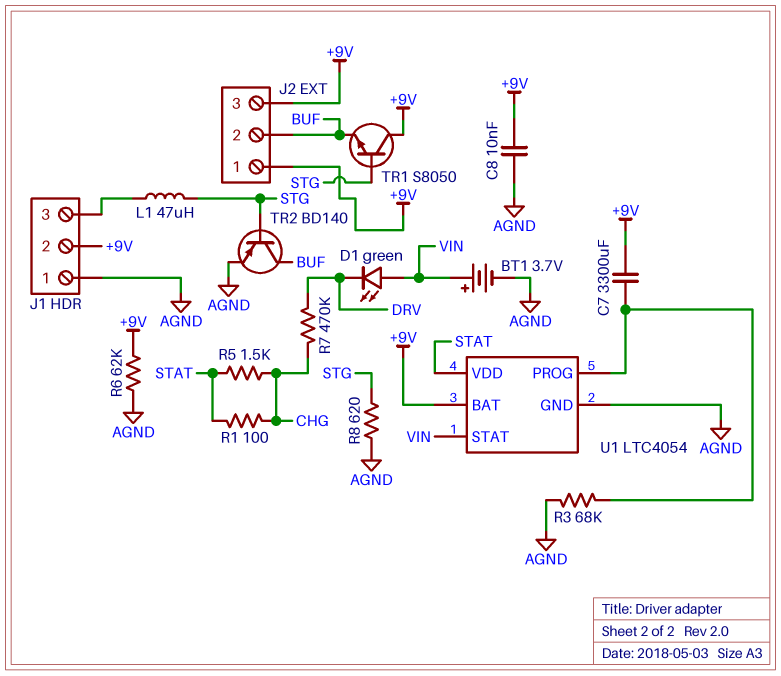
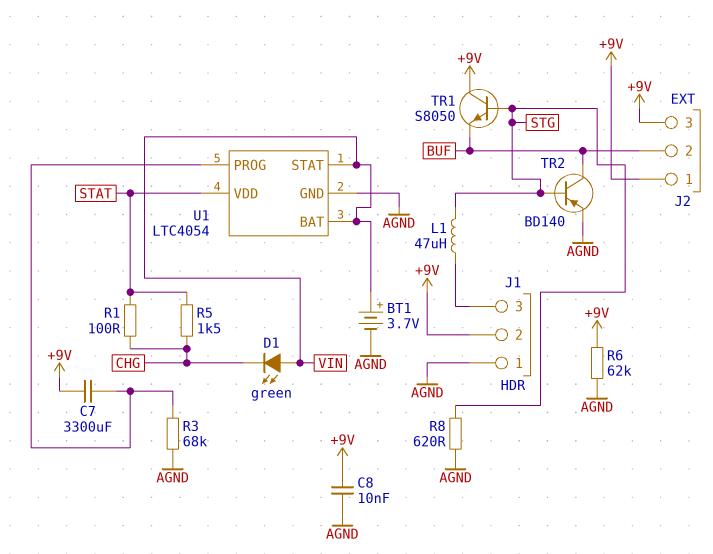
D1: LED green (A VIN, K DRV) -> LED green (A VIN, K CHG)
R7: 470k (CHG, DRV) -> none
U1 pin BAT: +9V -> VIN

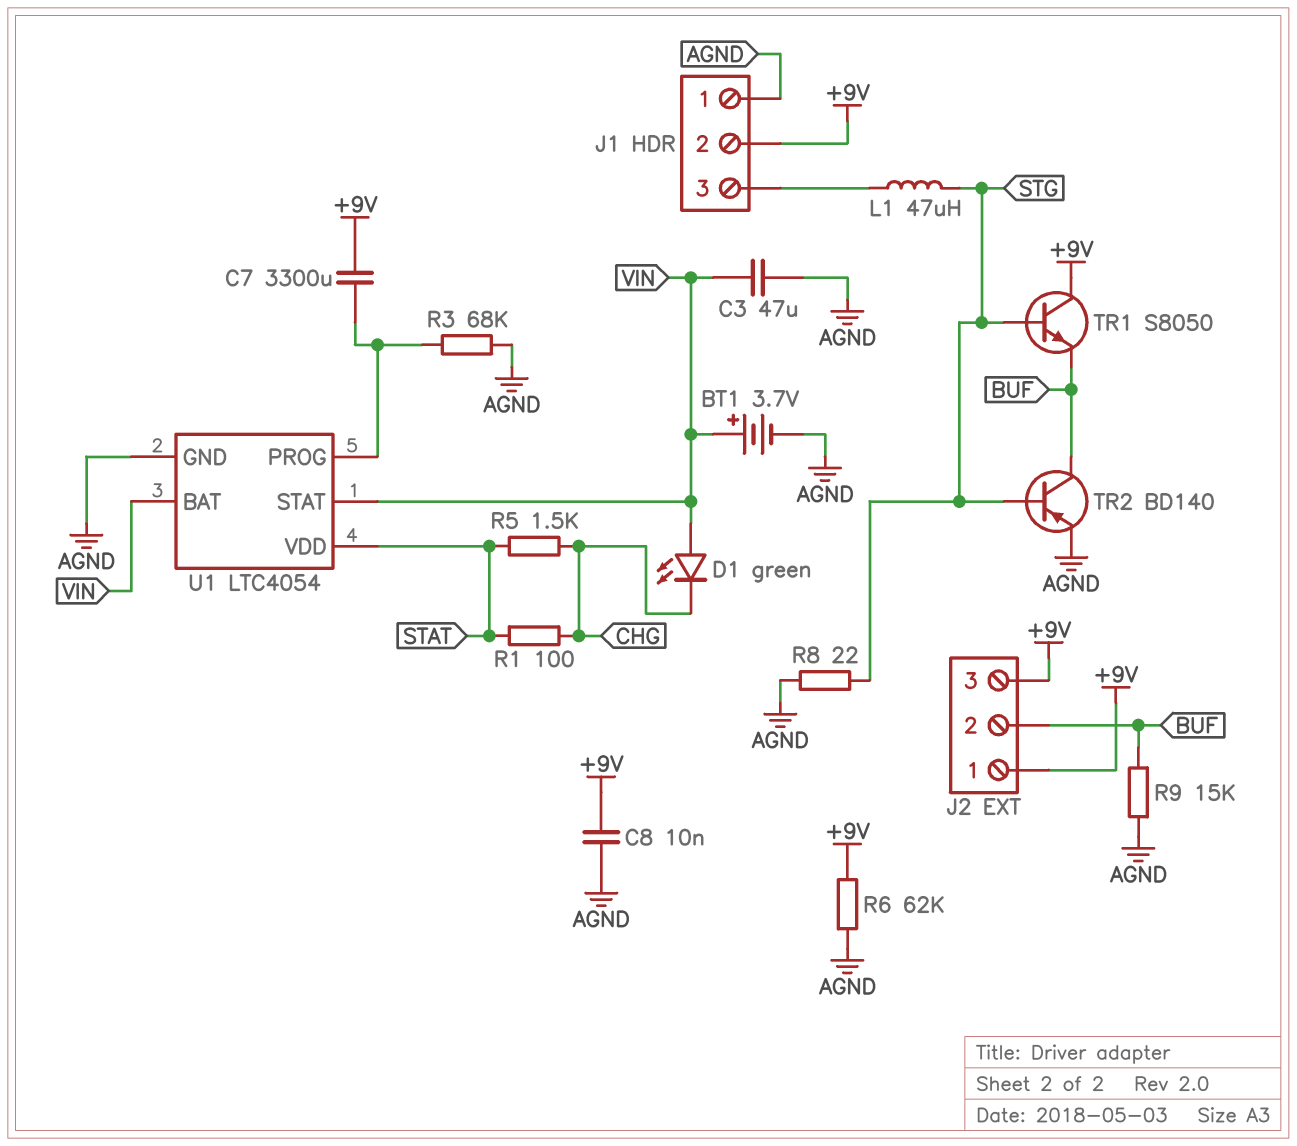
C3: none -> 47uF (AGND, VIN)
R8: 620 (AGND, STG) -> 22 (AGND, STG)
R9: none -> 15k (AGND, BUF)

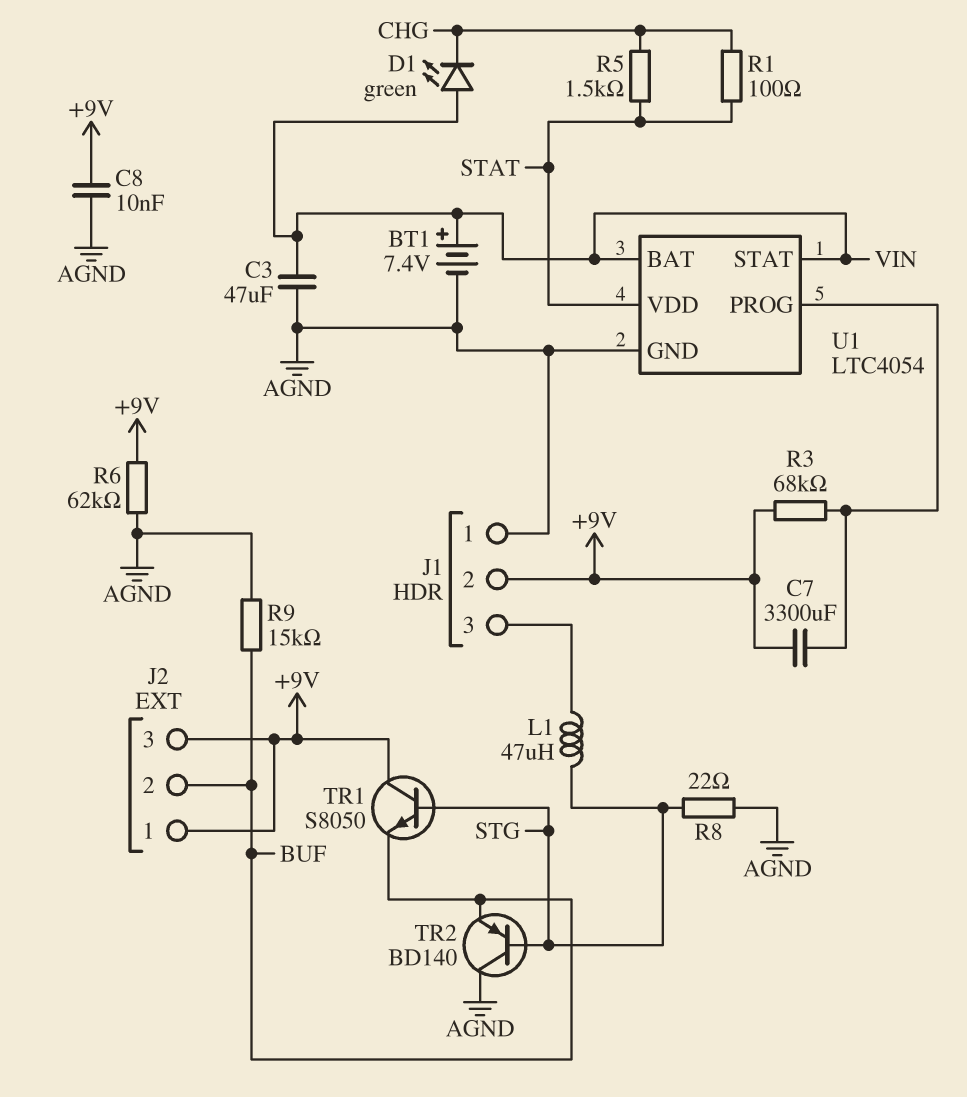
BT1: 3.7V (plus VIN, minus AGND) -> 7.4V (plus VIN, minus AGND)
R3: 68k (AGND, U1/PROG) -> 68k (+9V, U1/PROG)
TR2: PNP BD140 (B STG, C BUF, E AGND) -> PNP BD140 (B STG, C AGND, E BUF)

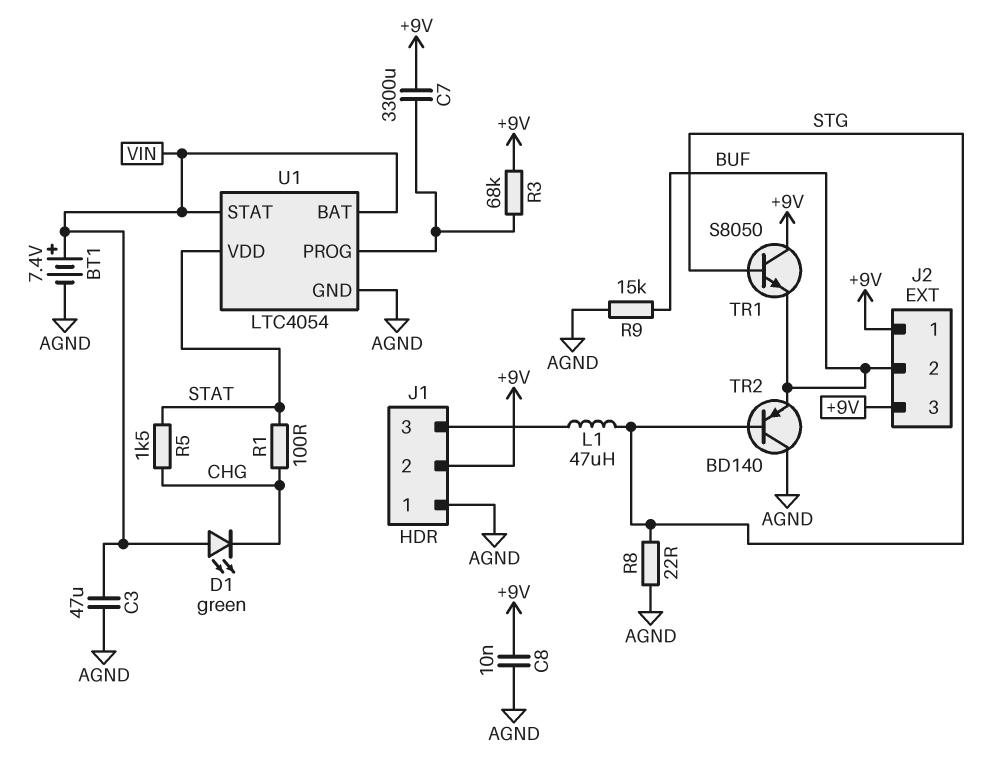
R6: 62k (+9V, AGND) -> none

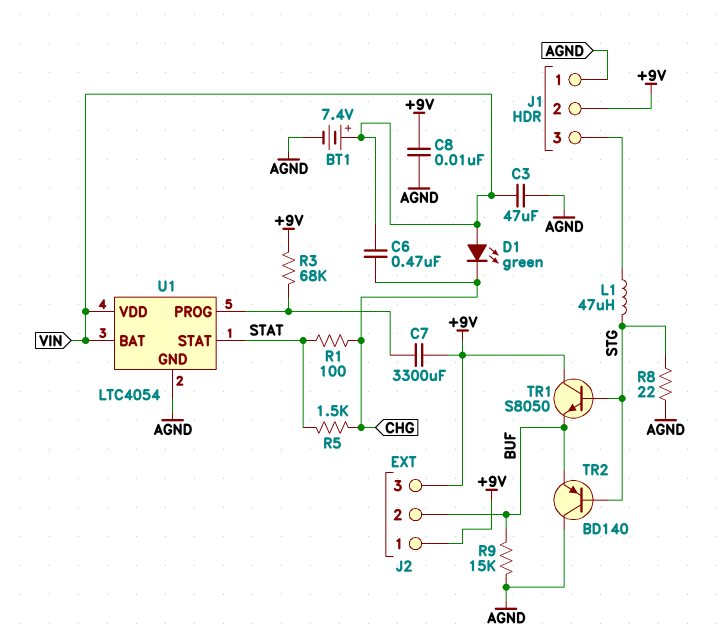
C6: none -> 470nF (CHG, VIN)
U1 pin STAT: VIN -> STAT
U1 pin VDD: STAT -> VIN

